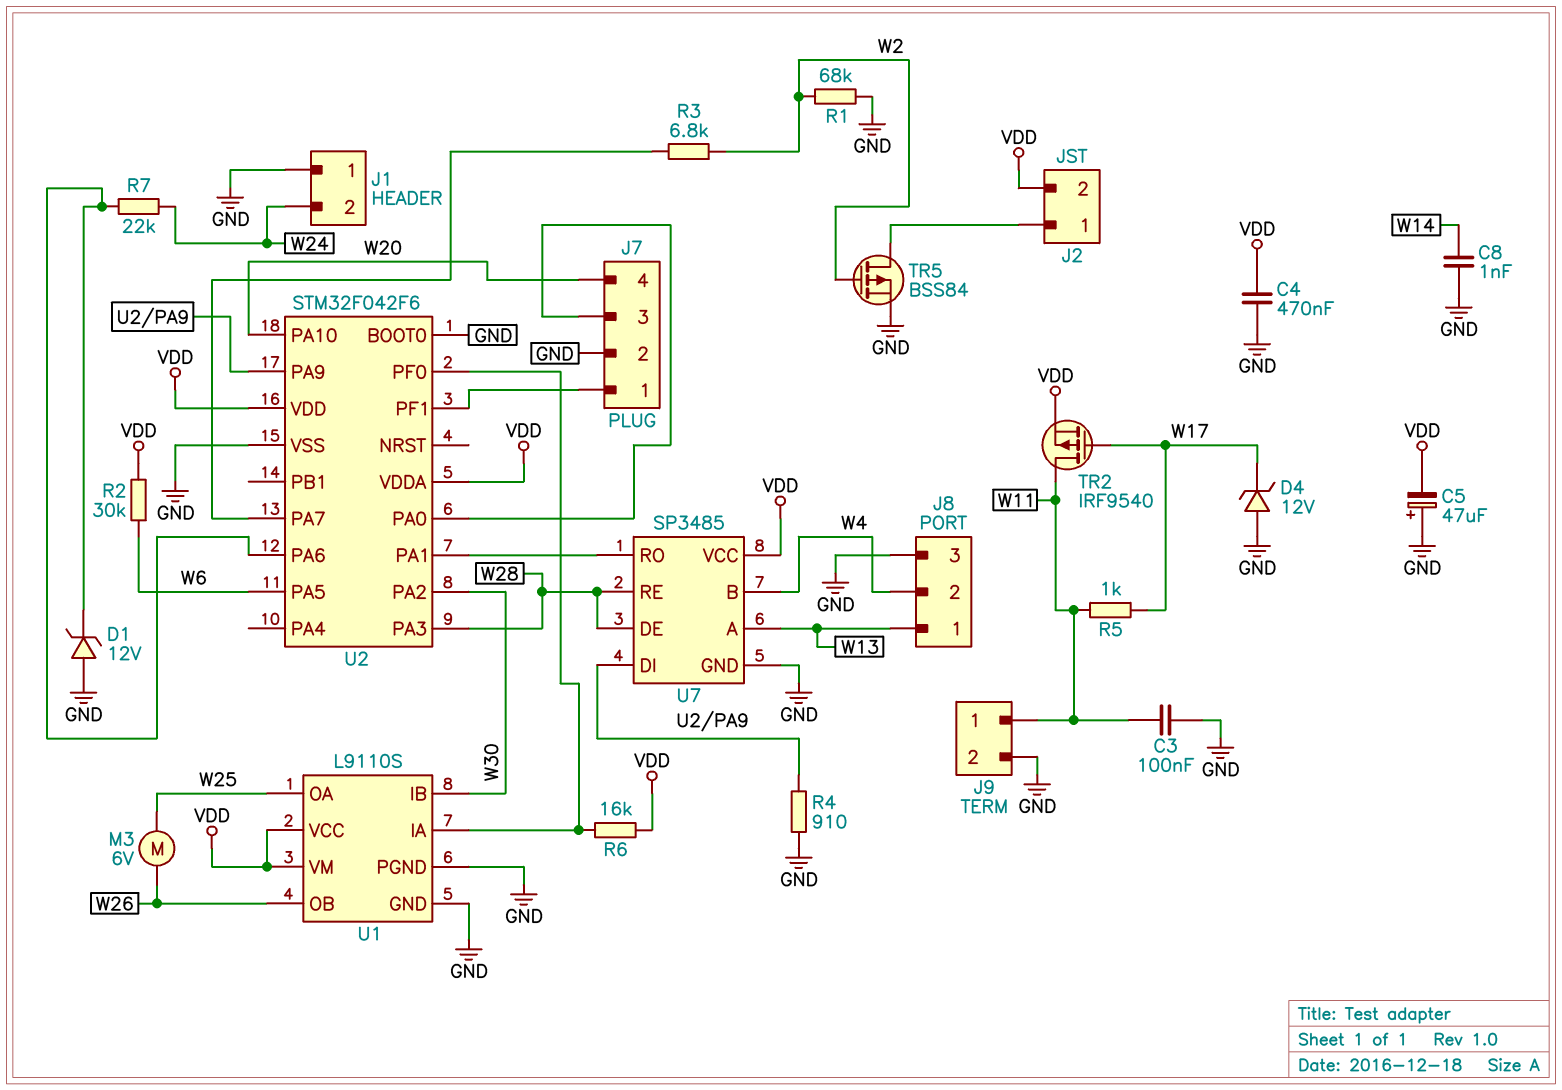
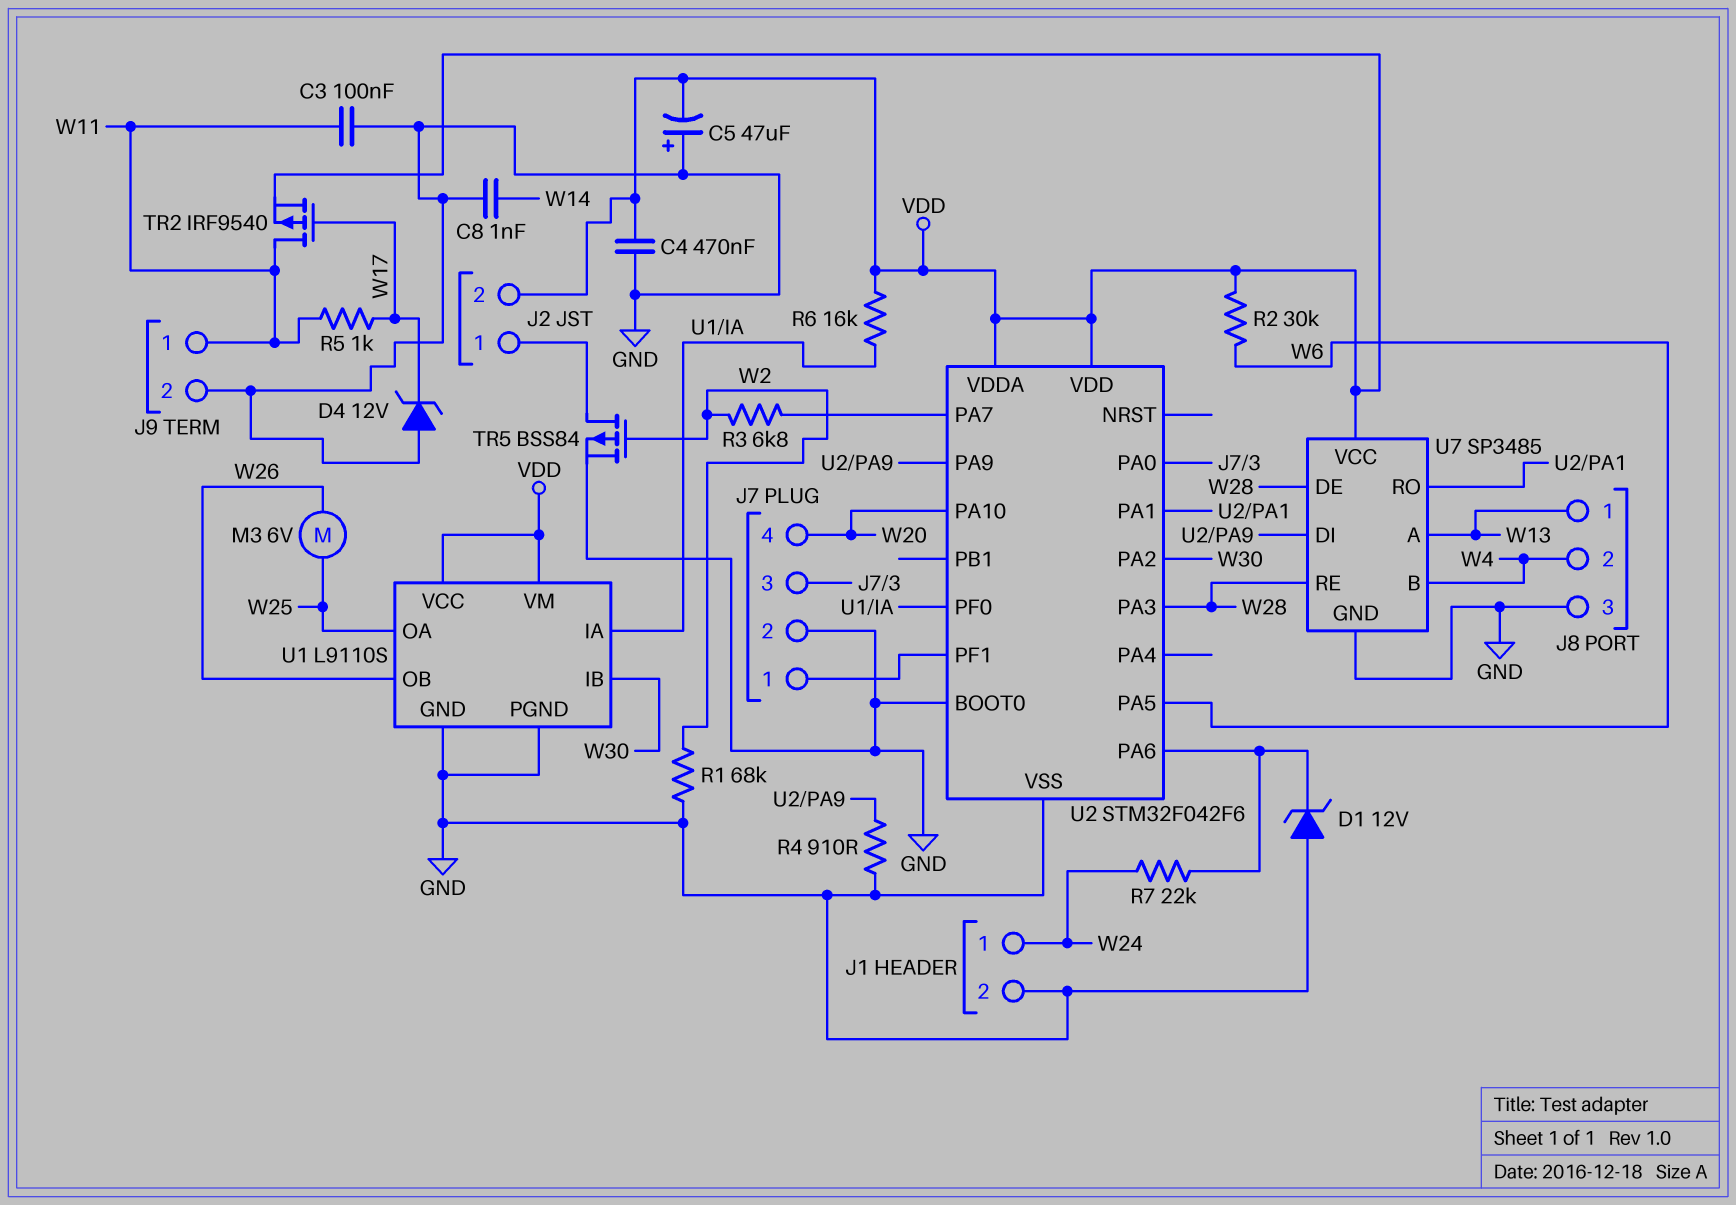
J1 pin 1: GND -> W24
J1 pin 2: W24 -> GND

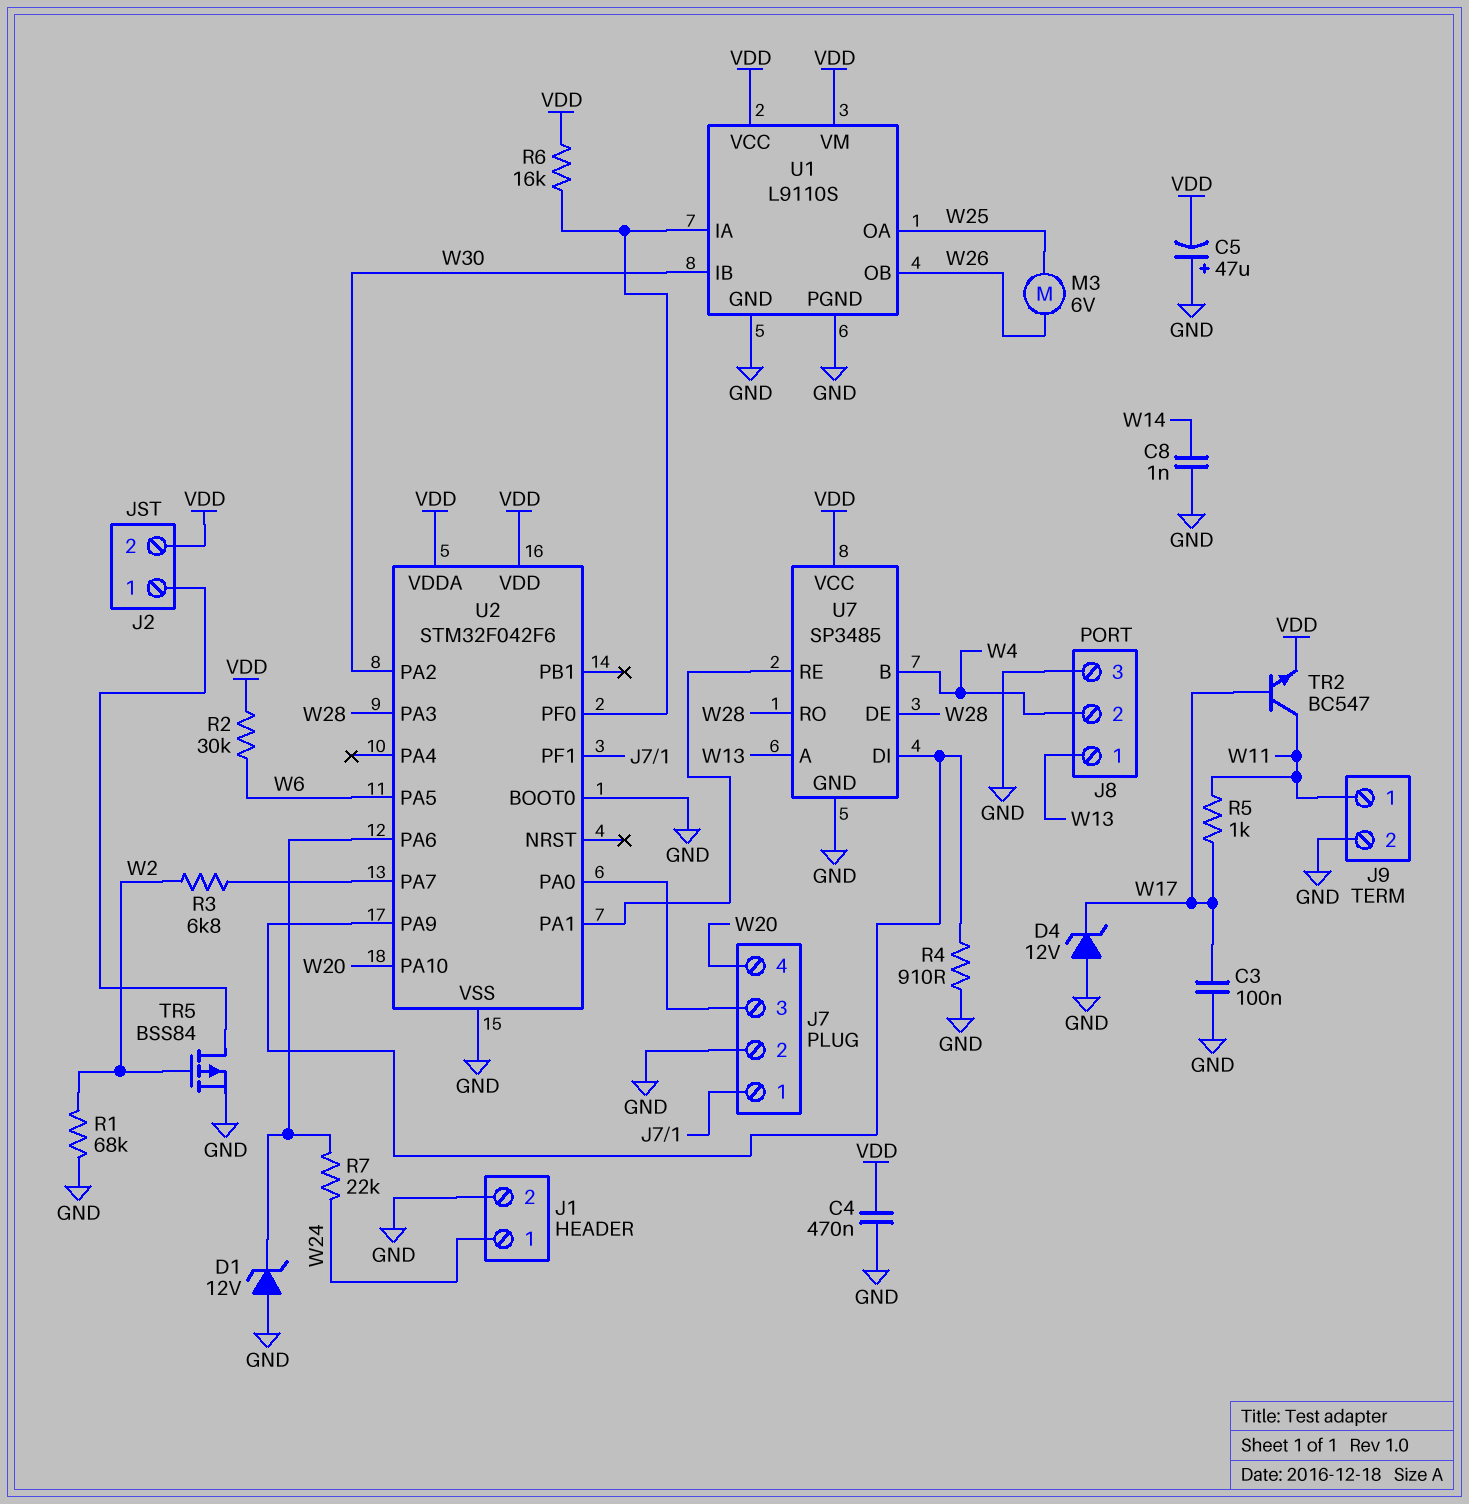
C3: 100nF (GND, W11) -> 100nF (GND, W17)
TR2: PMOS IRF9540 (G W17, D W11, S VDD) -> NPN BC547 (B W17, C W11, E VDD)
U7 pin RE: W28 -> U2/PA1
U7 pin RO: U2/PA1 -> W28

